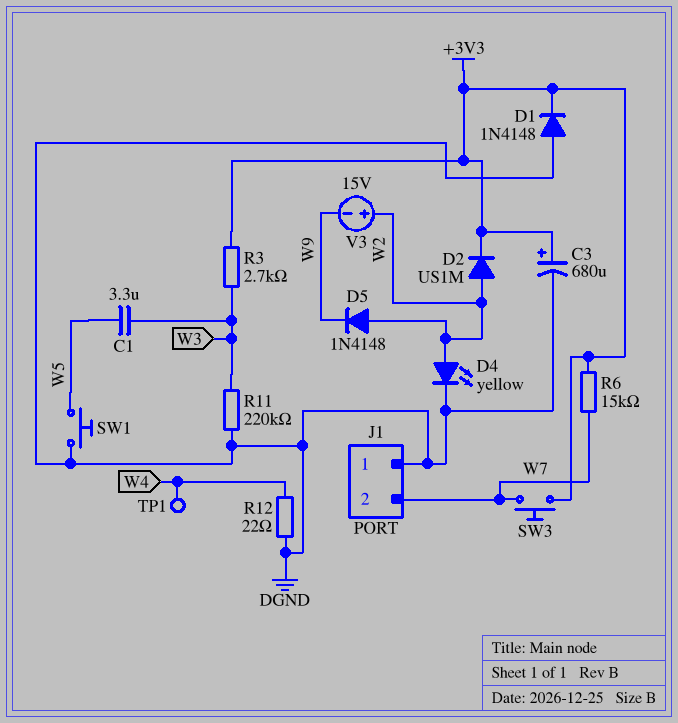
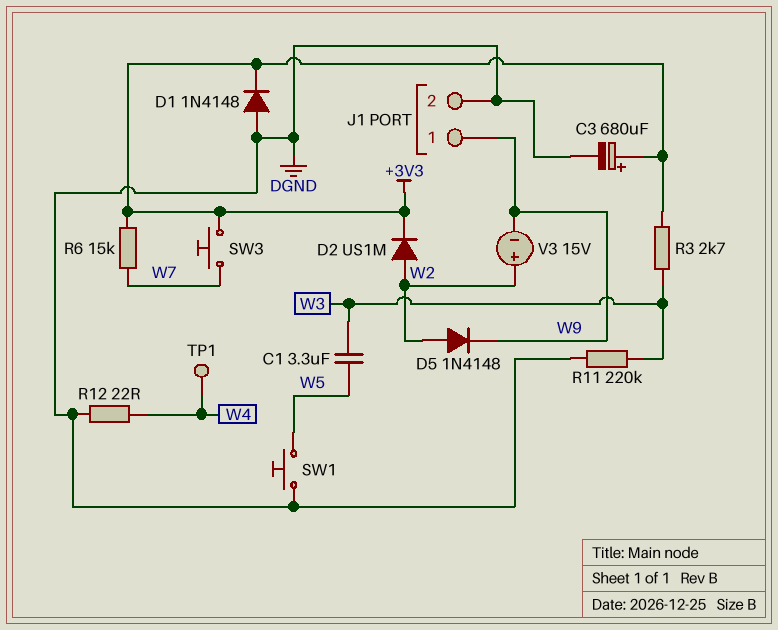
D4: LED yellow (A W2, K DGND) -> none
J1 pin 1: DGND -> W9
J1 pin 2: W7 -> DGND

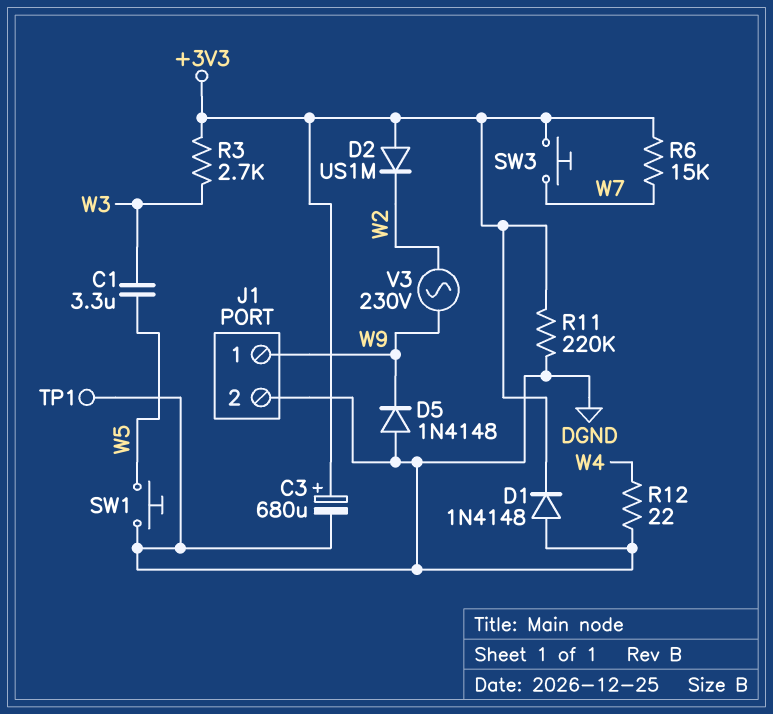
D2: diode US1M (A W2, K +3V3) -> diode US1M (A +3V3, K W2)
D5: diode 1N4148 (A W2, K W9) -> diode 1N4148 (A DGND, K W9)
R11: 220k (DGND, W3) -> 220k (+3V3, DGND)
TP1: test point (W4) -> test point (DGND)
V3: 15V (plus W2, minus W9) -> AC 230V (W2, W9)

